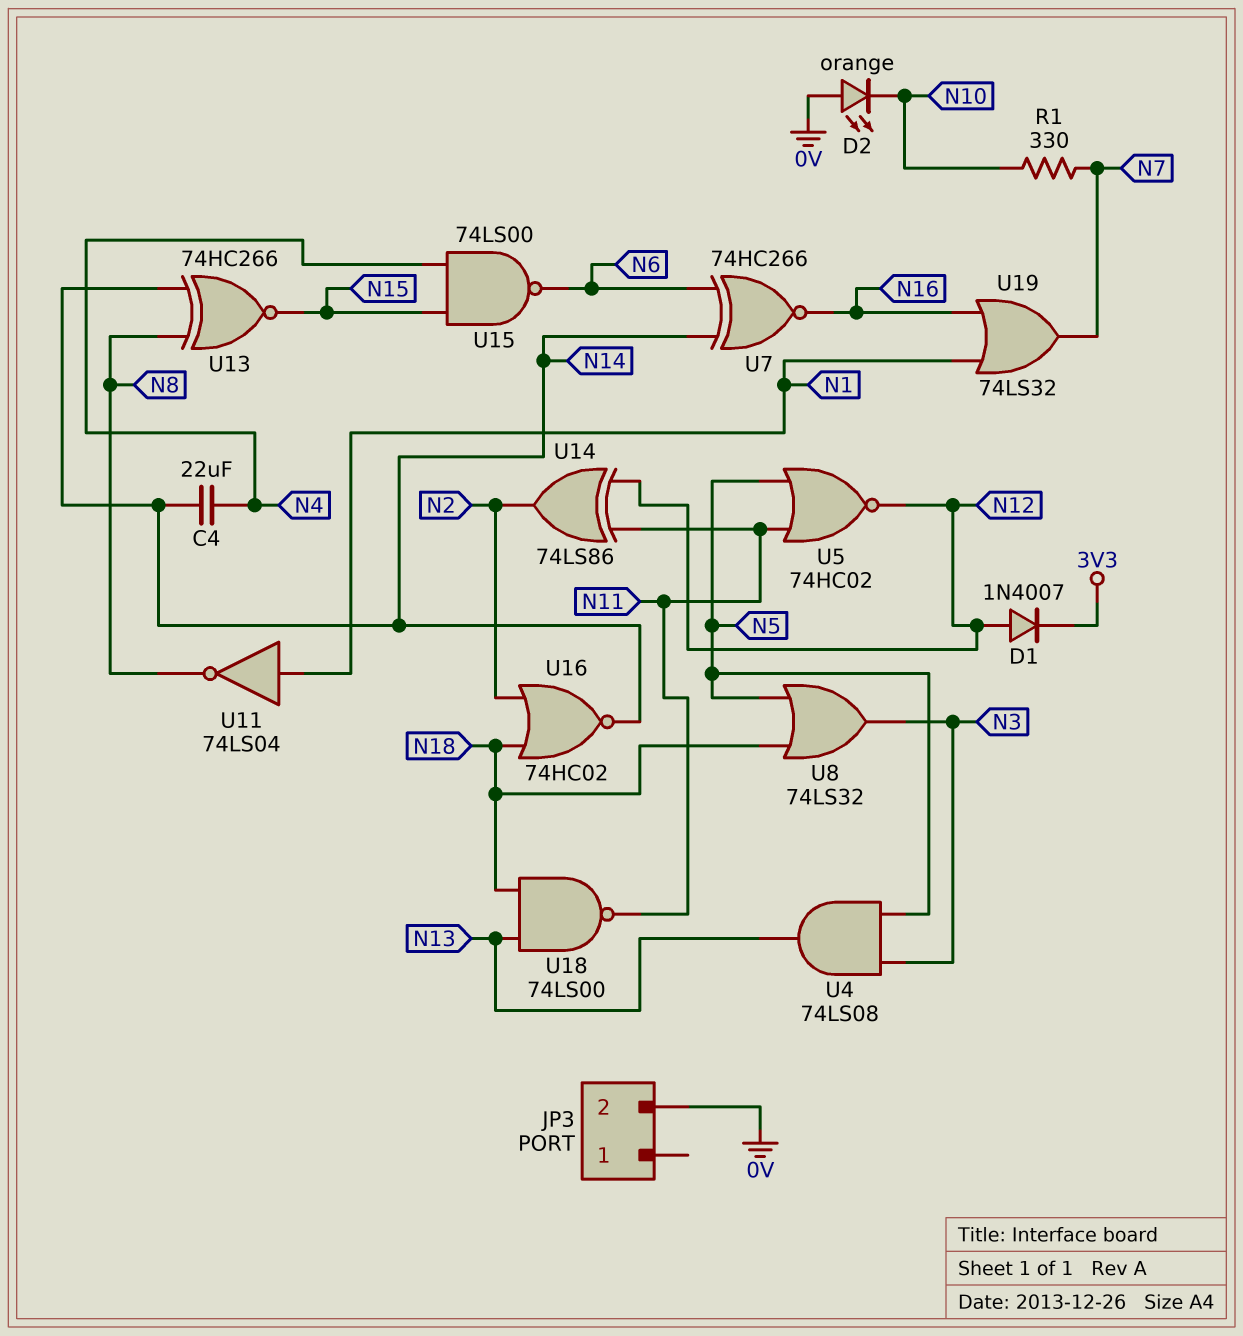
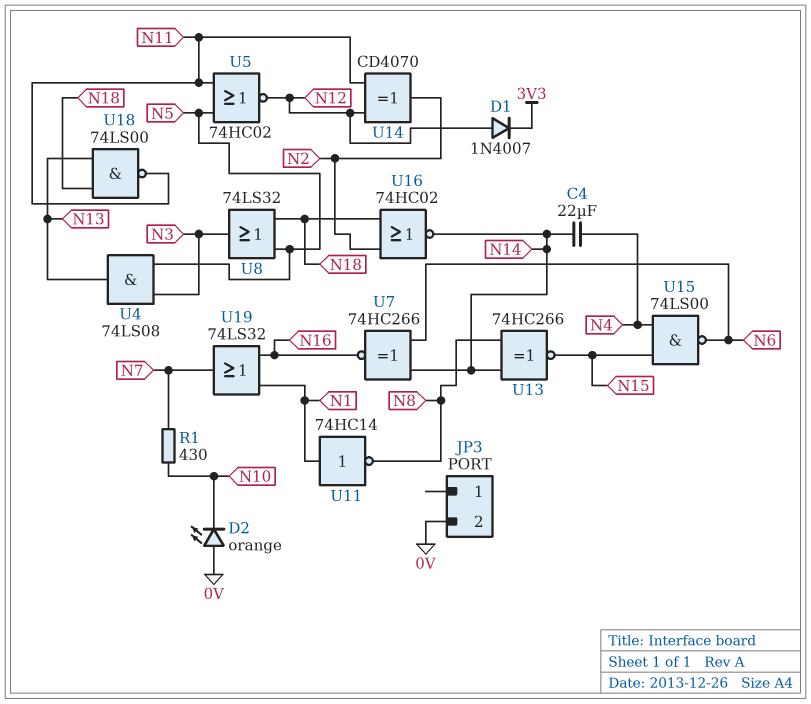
R1: 330 (N7, N10) -> 430 (N7, N10)
U11: NOT 74LS04 (in N1, out N8) -> NOT 74HC14 (in N1, out N8)
U14: XOR 74LS86 (in N11, in N12, out N2) -> XOR CD4070 (in N11, in N12, out N2)

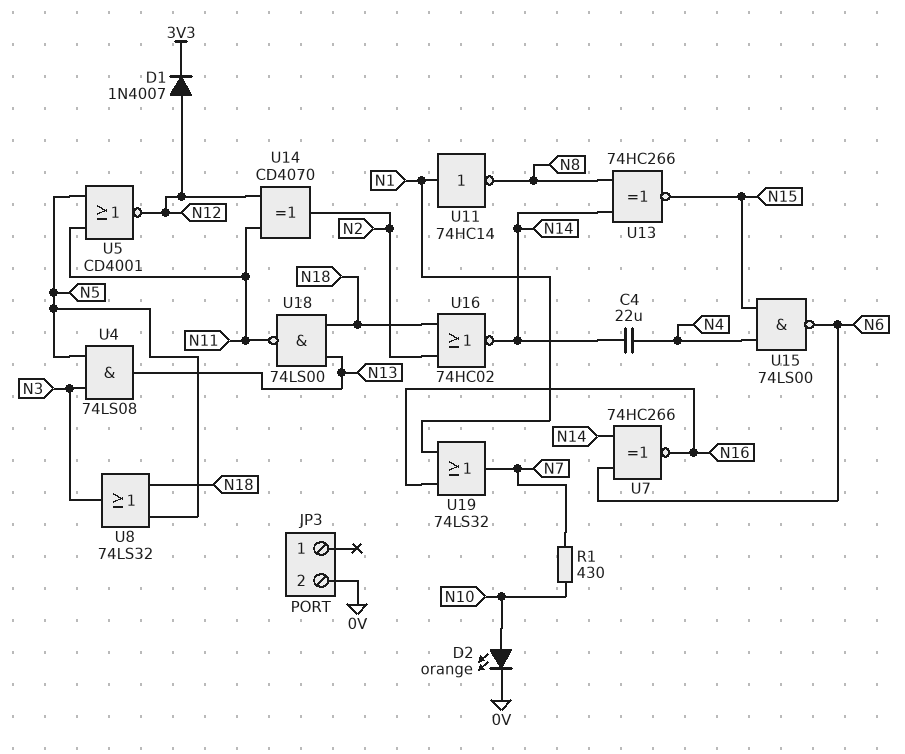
D2: LED orange (A 0V, K N10) -> LED orange (A N10, K 0V)
U5: NOR 74HC02 (in N5, in N11, out N12) -> NOR CD4001 (in N5, in N11, out N12)

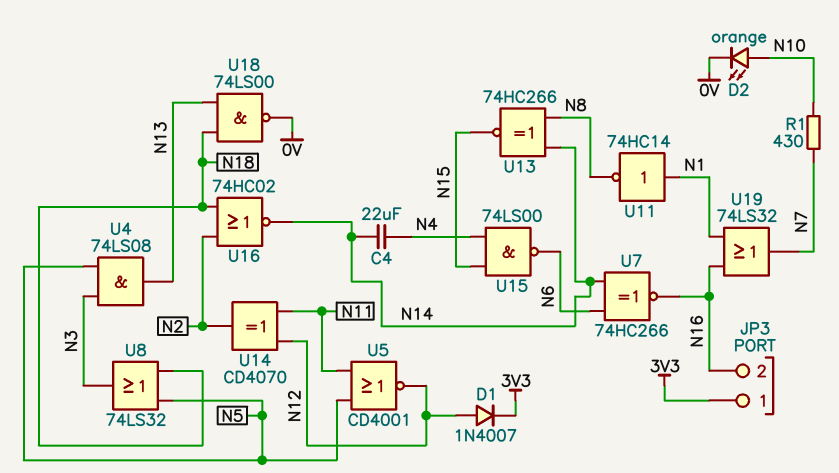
JP3 pin 1: none -> 3V3
JP3 pin 2: 0V -> N16
U18: NAND 74LS00 (in N13, in N18, out N11) -> NAND 74LS00 (in N13, in N18, out 0V)

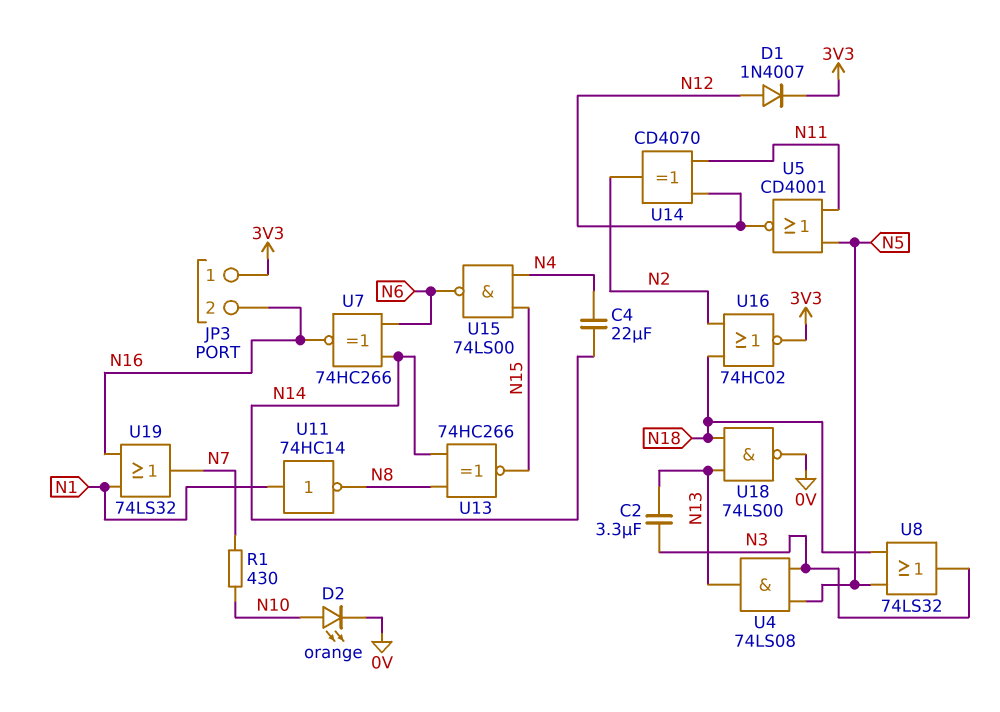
C2: none -> 3.3uF (N3, N13)
U16: NOR 74HC02 (in N2, in N18, out N14) -> NOR 74HC02 (in N2, in N18, out 3V3)

